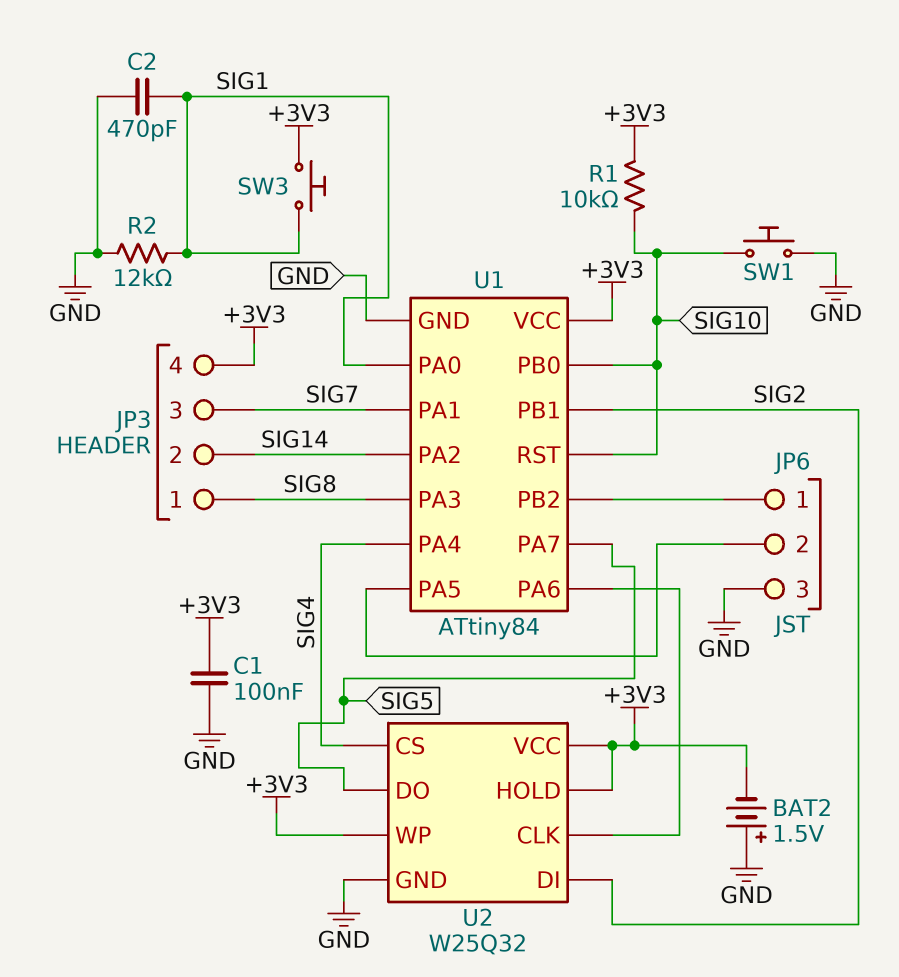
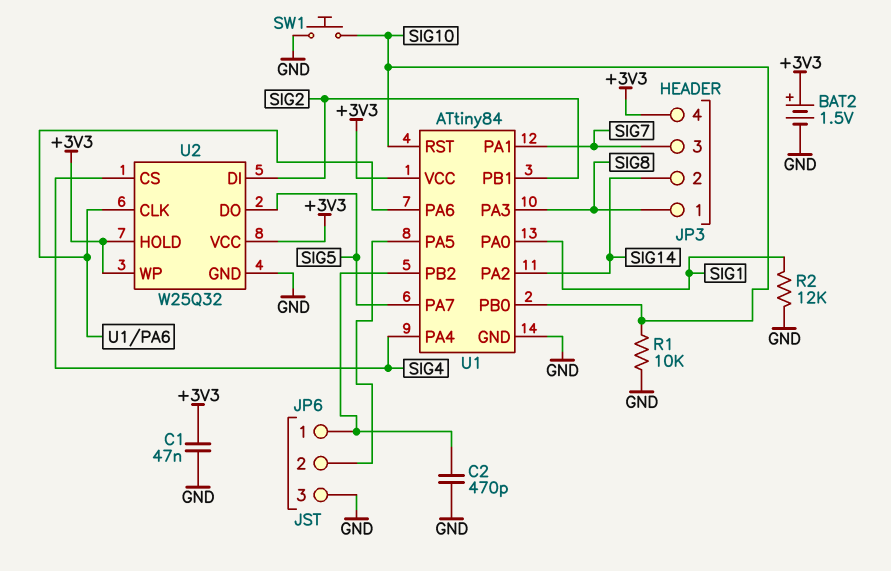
BAT2: 1.5V (plus GND, minus +3V3) -> 1.5V (plus +3V3, minus GND)
C1: 100nF (+3V3, GND) -> 47nF (+3V3, GND)
C2: 470pF (GND, SIG1) -> 470pF (GND, JP6/1)
R1: 10k (+3V3, SIG10) -> 10k (GND, SIG10)
SW3: button (+3V3, SIG1) -> none

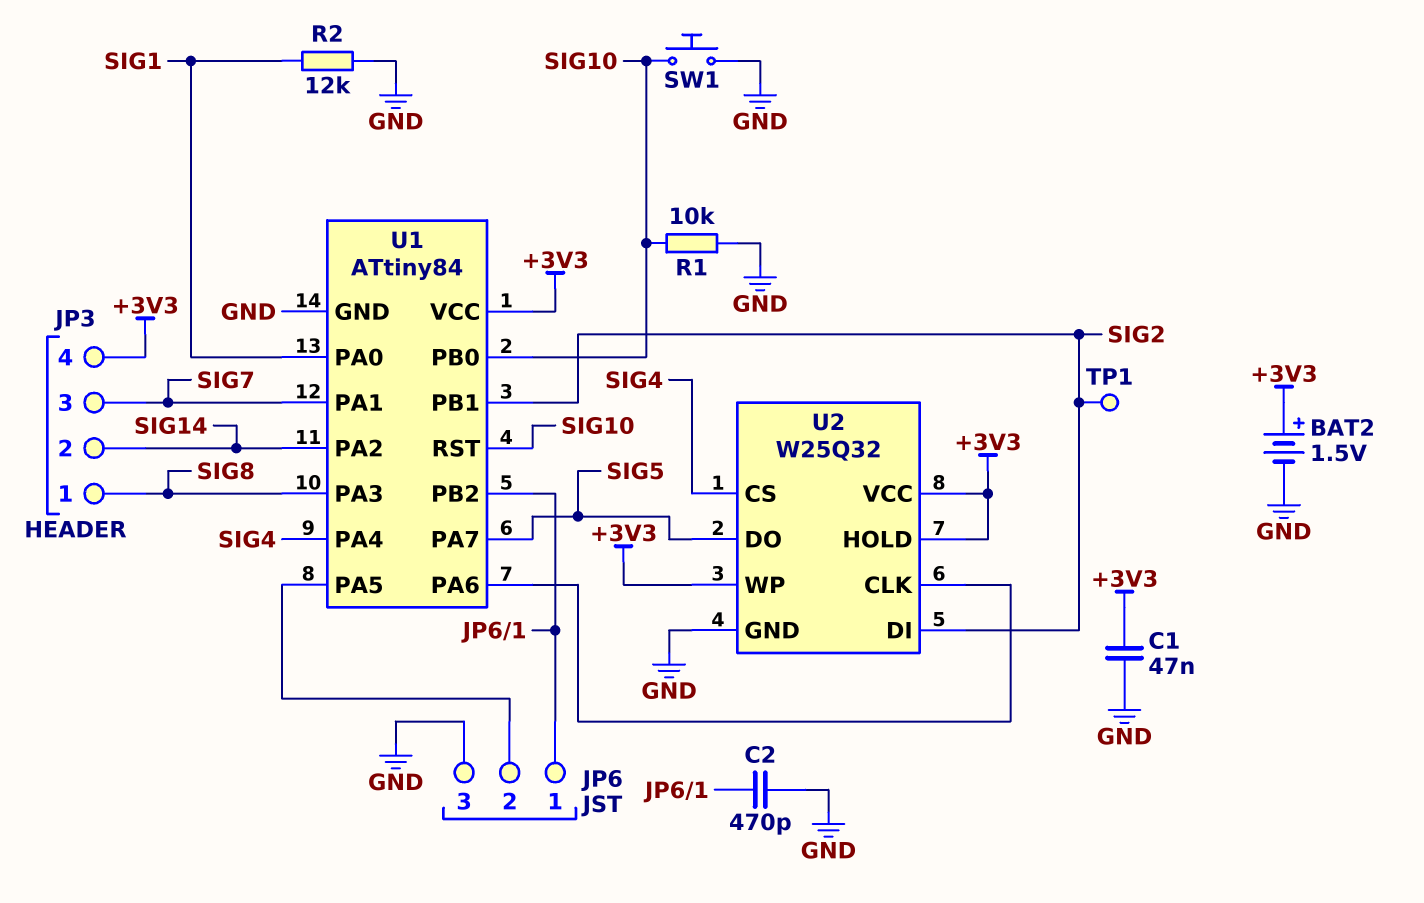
TP1: none -> test point (SIG2)

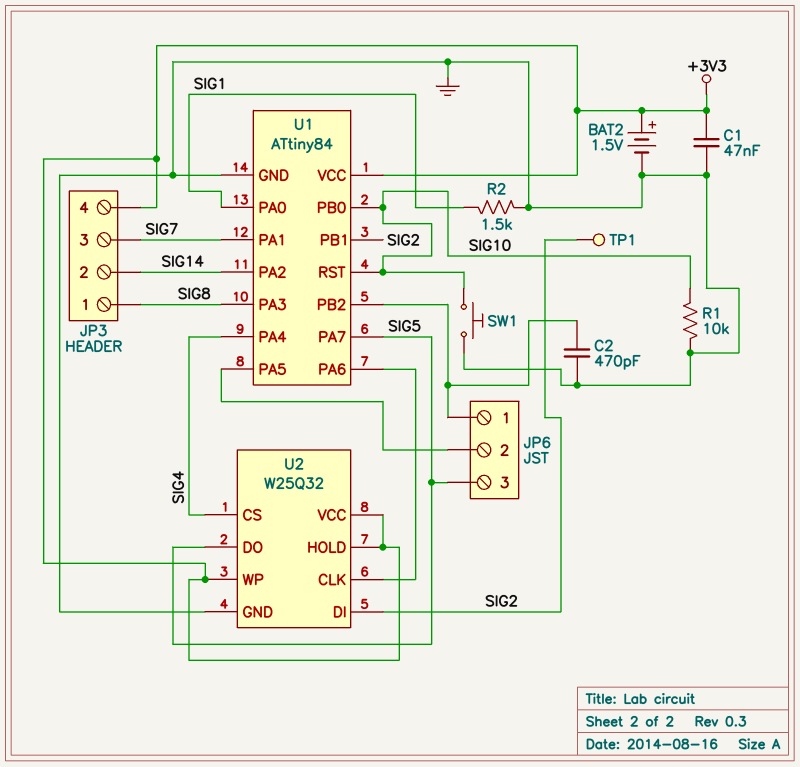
JP6 pin 3: GND -> SIG5
R2: 12k (GND, SIG1) -> 1.5k (GND, SIG1)

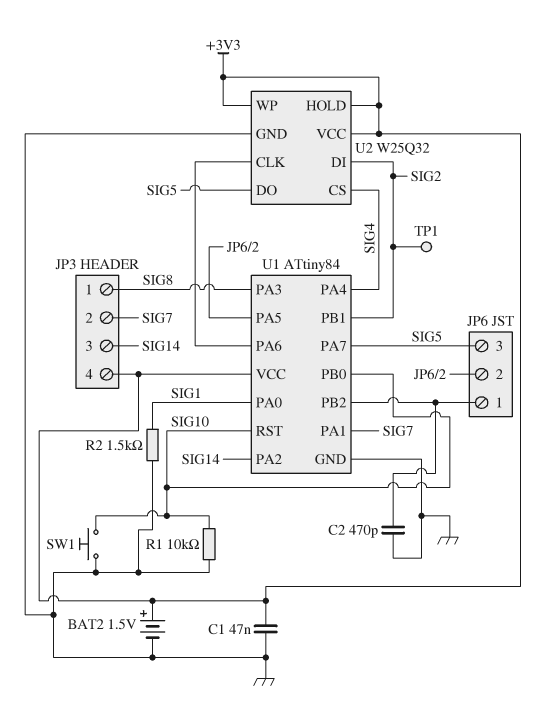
JP3 pin 2: SIG14 -> SIG7
JP3 pin 3: SIG7 -> SIG14

